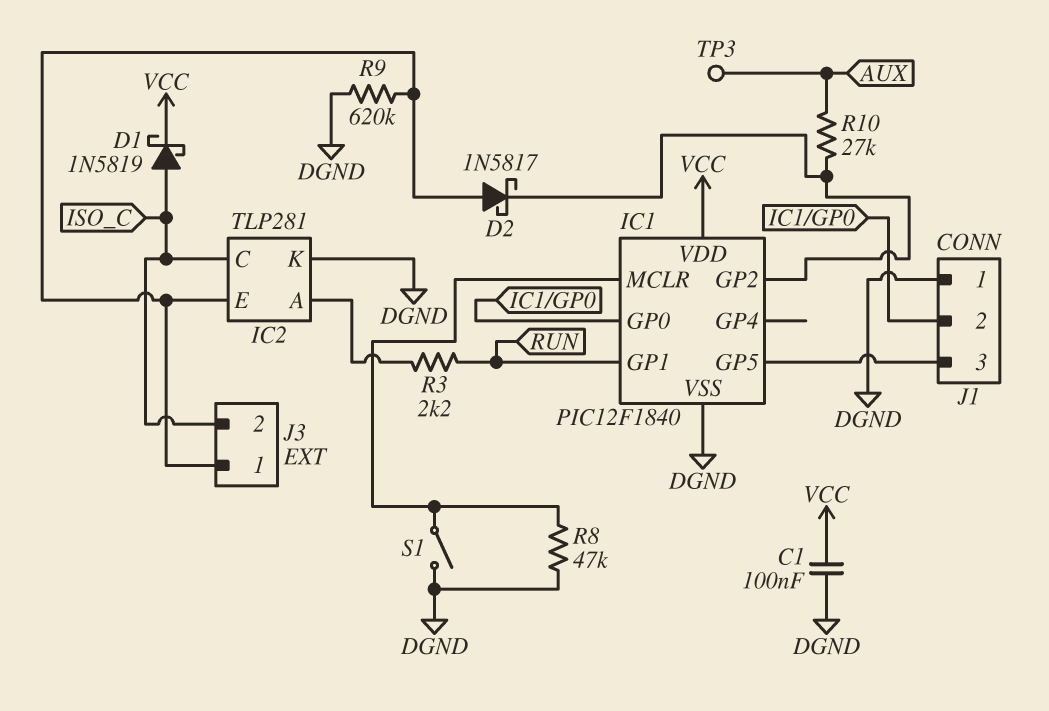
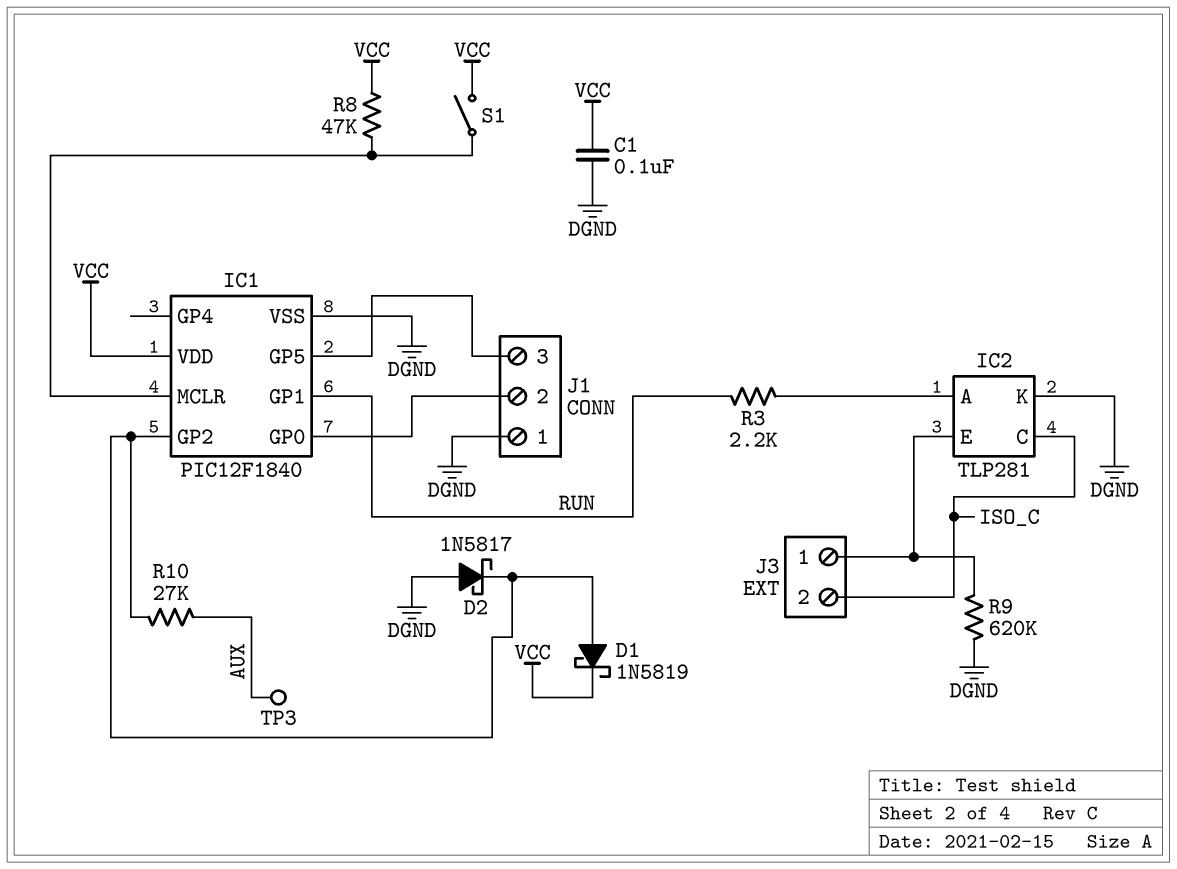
D1: schottky 1N5819 (A ISO_C, K VCC) -> schottky 1N5819 (A IC1/GP2, K VCC)
D2: schottky 1N5817 (A IC2/E, K IC1/GP2) -> schottky 1N5817 (A DGND, K IC1/GP2)
R8: 47k (DGND, IC1/MCLR) -> 47k (IC1/MCLR, VCC)
S1: switch (DGND, IC1/MCLR) -> switch (IC1/MCLR, VCC)

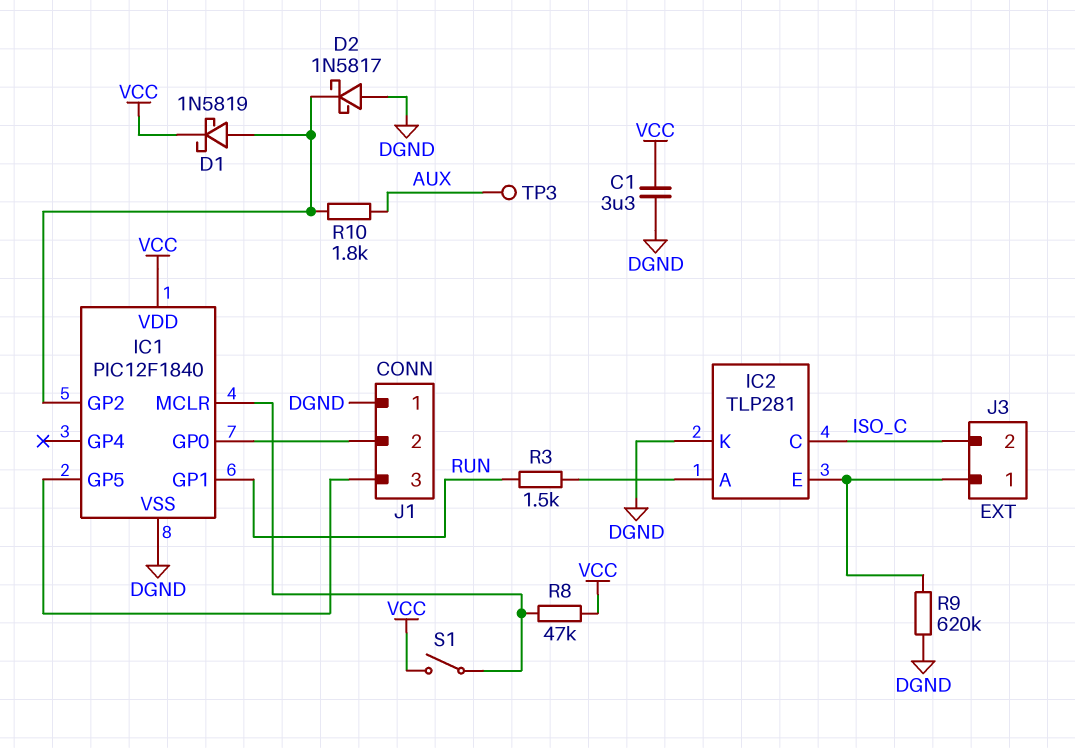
C1: 100nF (DGND, VCC) -> 3.3uF (DGND, VCC)
R3: 2.2k (IC2/A, RUN) -> 1.5k (IC2/A, RUN)
R10: 27k (AUX, IC1/GP2) -> 1.8k (AUX, IC1/GP2)

